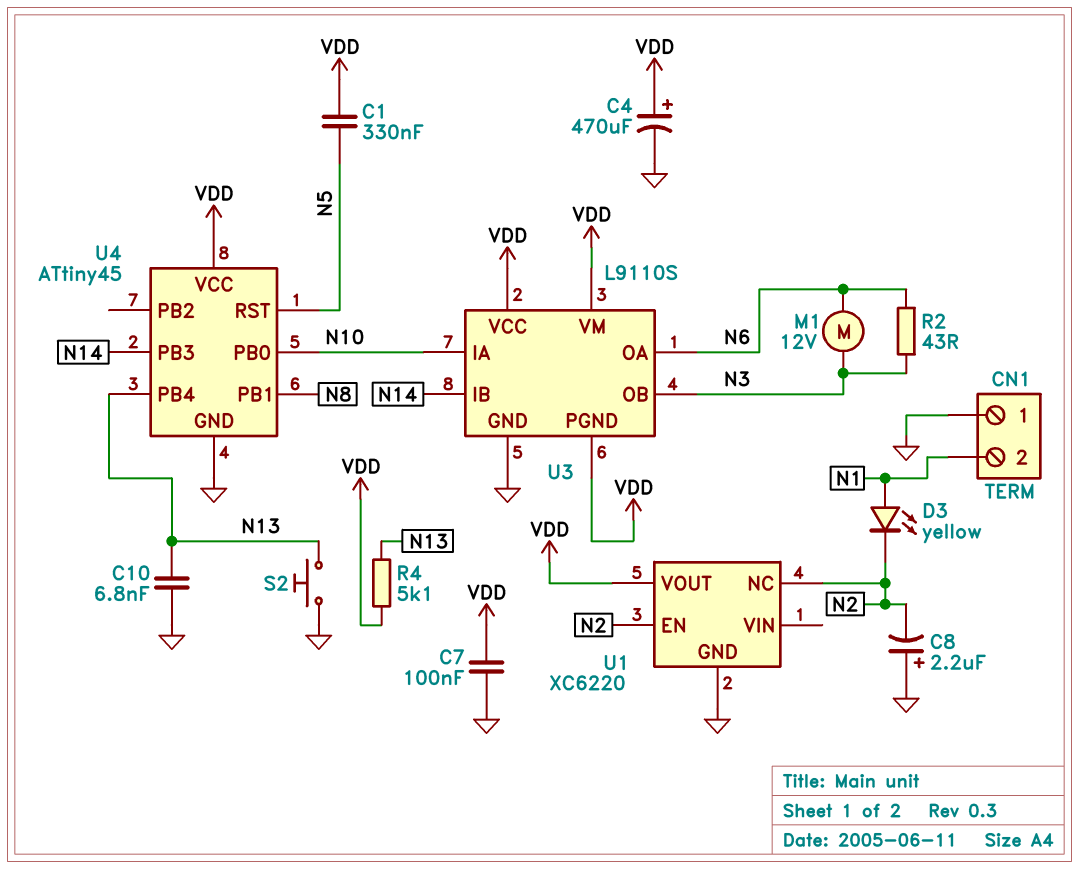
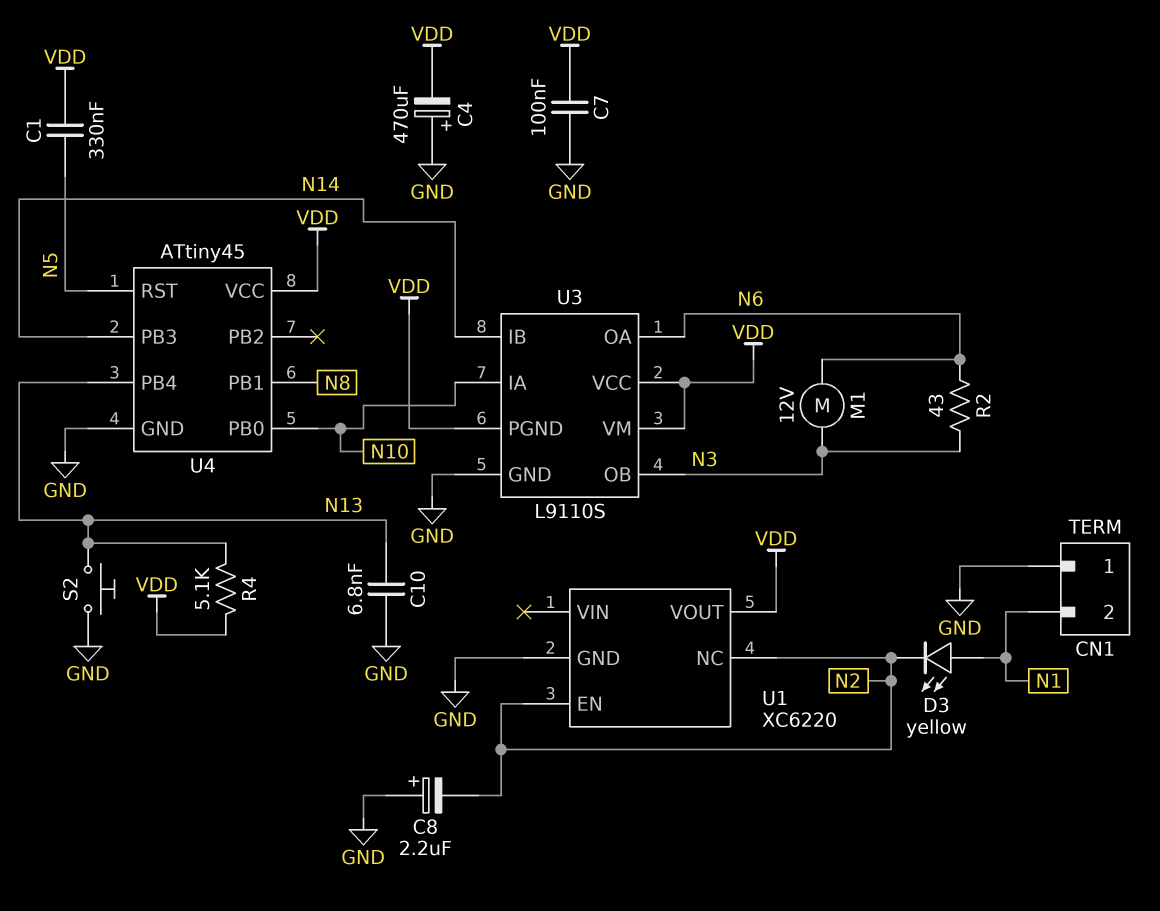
C4: 470uF (plus VDD, minus GND) -> 470uF (plus GND, minus VDD)

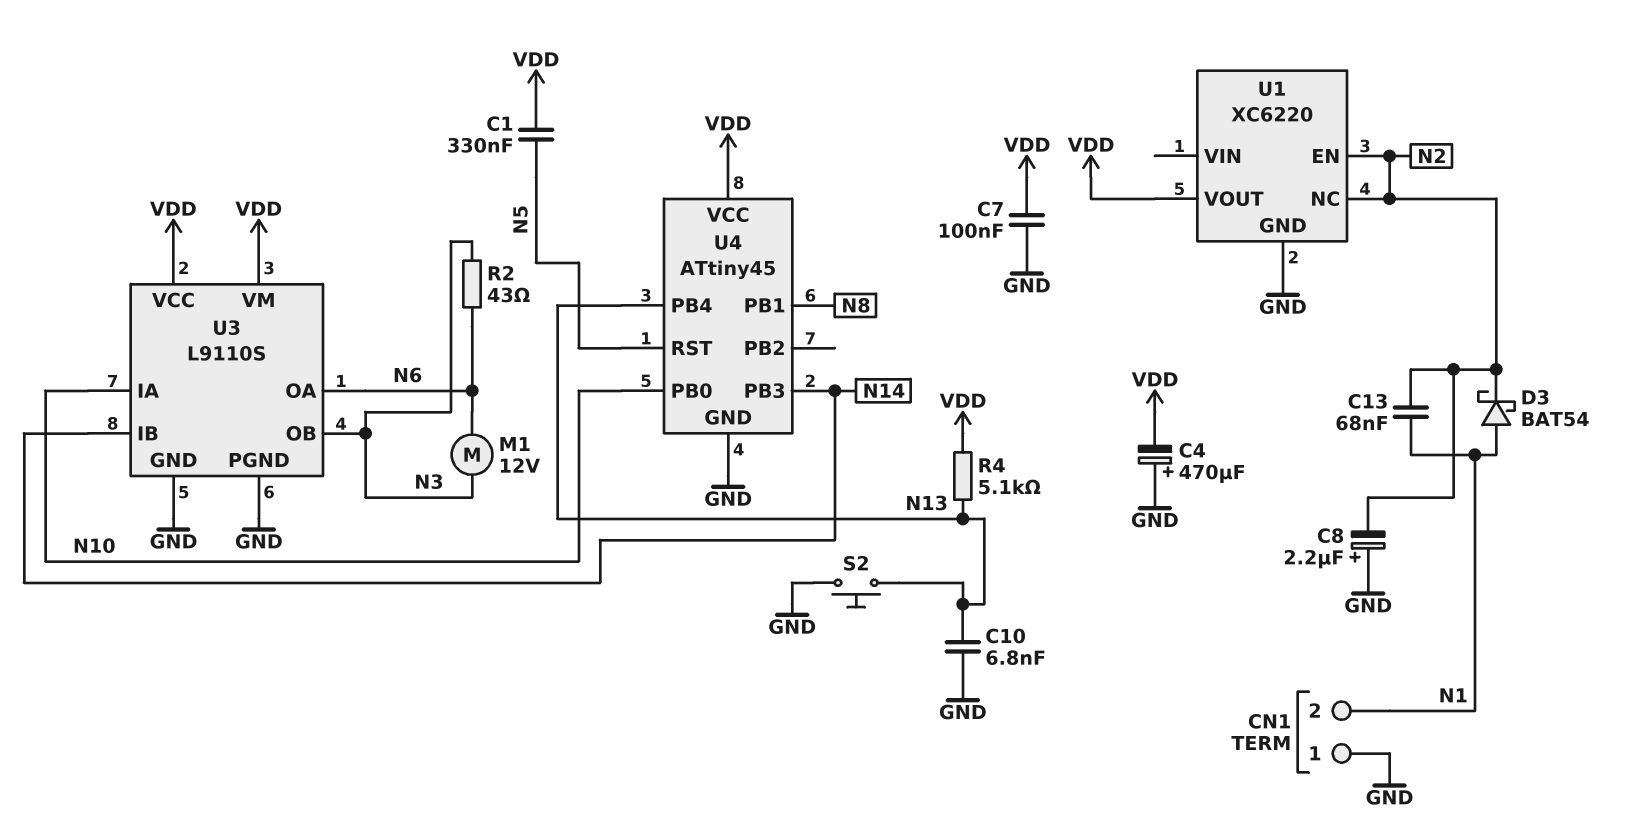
C13: none -> 68nF (N1, N2)
D3: LED yellow (A N1, K N2) -> schottky BAT54 (A N1, K N2)
U3 pin PGND: VDD -> GND

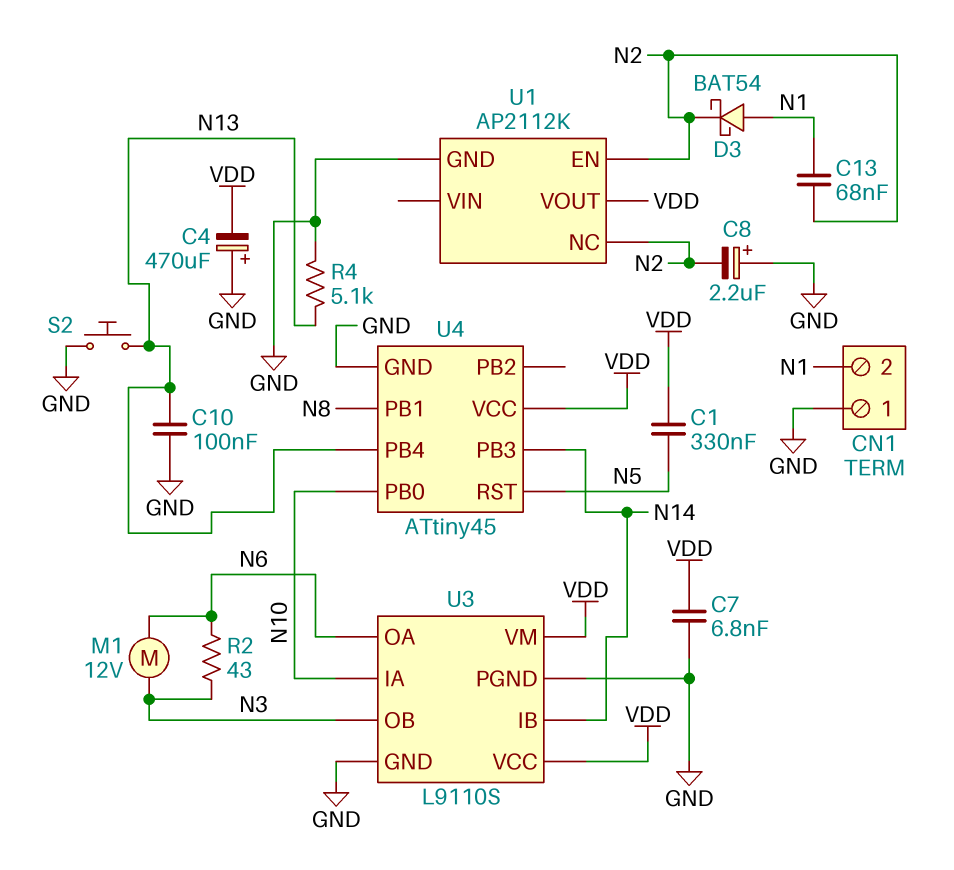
C7: 100nF (GND, VDD) -> 6.8nF (GND, VDD)
C10: 6.8nF (GND, N13) -> 100nF (GND, N13)
R4: 5.1k (N13, VDD) -> 5.1k (GND, N13)
U1: XC6220 -> AP2112K

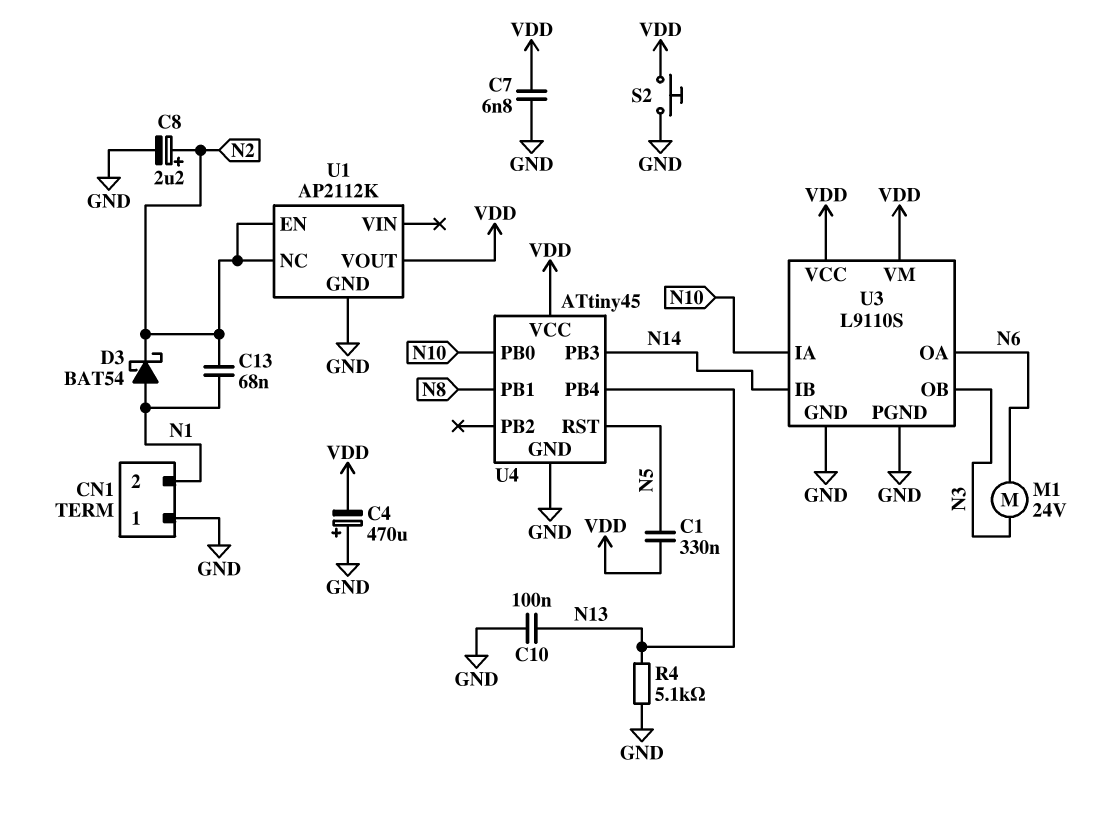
C8: 2.2uF (plus GND, minus N2) -> 2.2uF (plus N2, minus GND)
M1: motor 12V (N3, N6) -> motor 24V (N3, N6)
R2: 43 (N3, N6) -> none
S2: button (GND, N13) -> button (GND, VDD)

